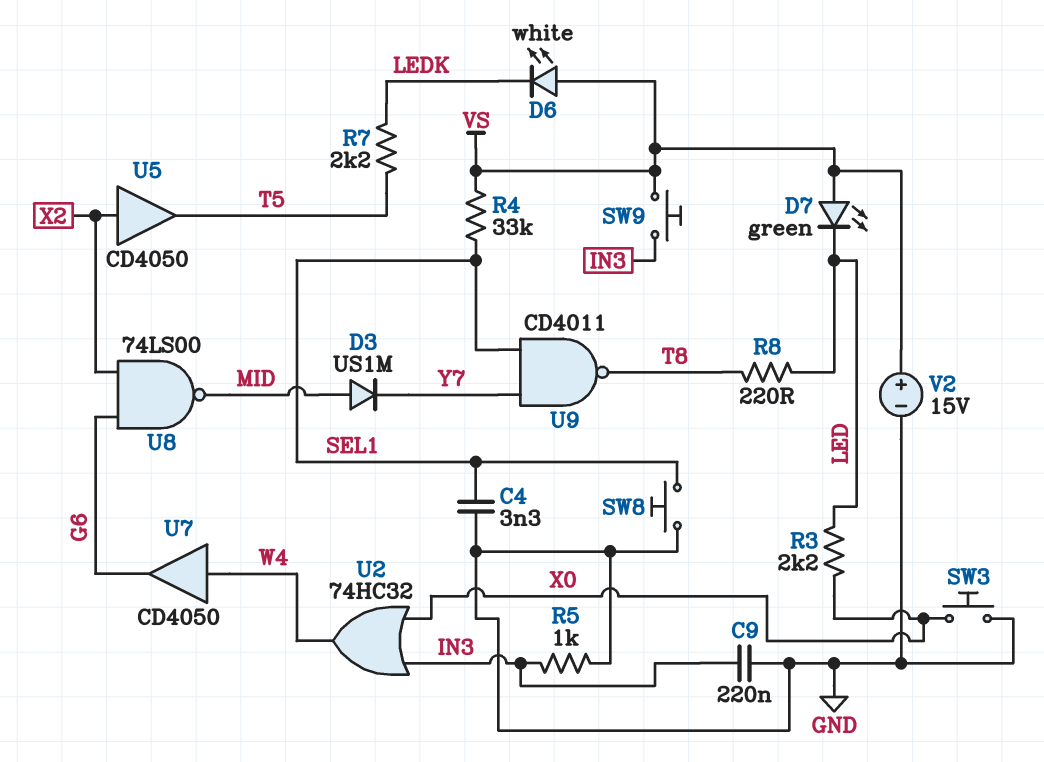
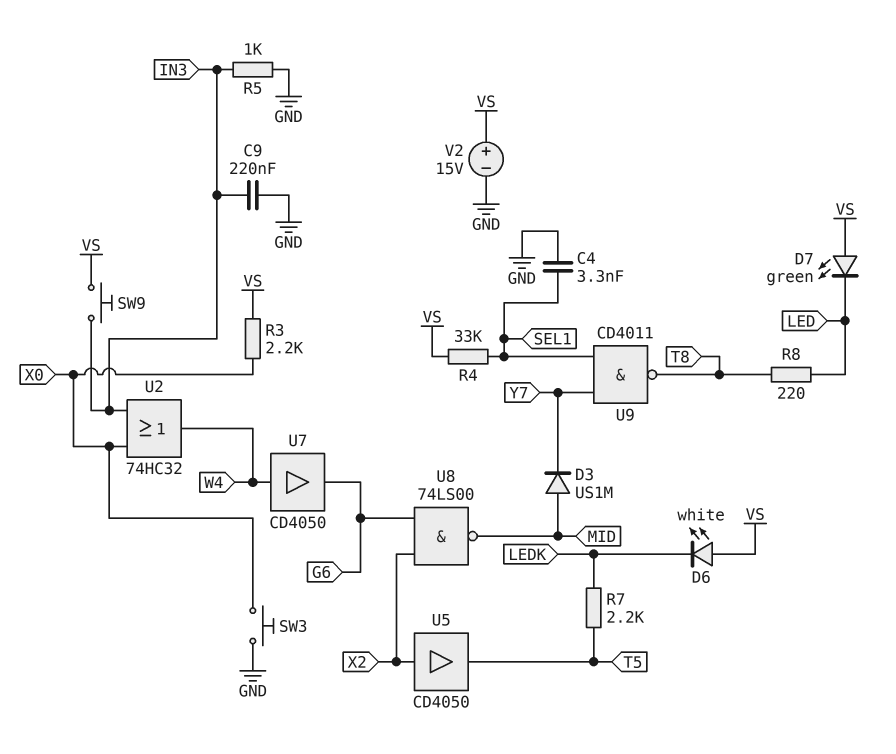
R3: 2.2k (LED, X0) -> 2.2k (VS, X0)
SW8: button (GND, SEL1) -> none

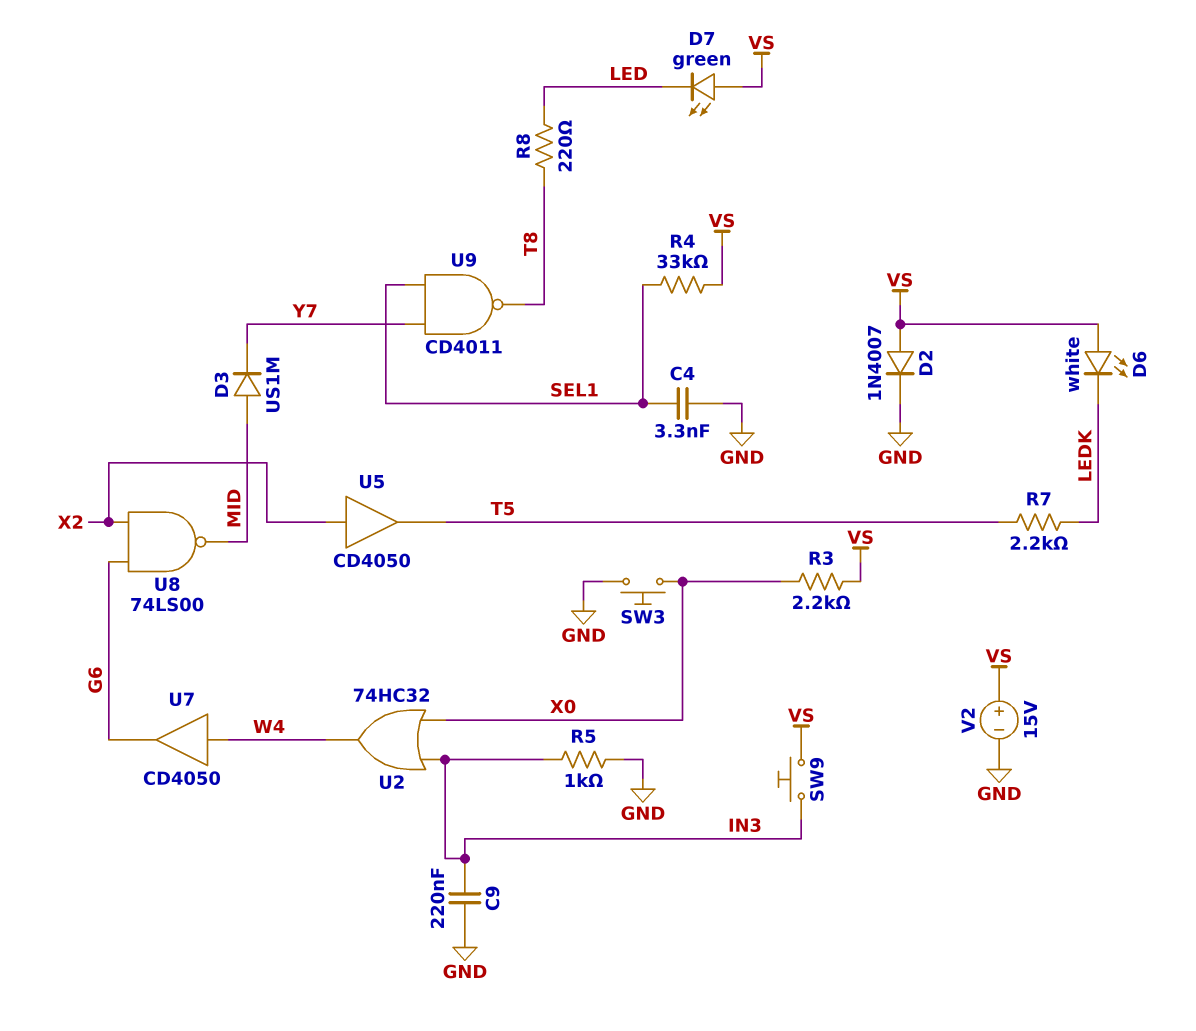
D2: none -> diode 1N4007 (A VS, K GND)

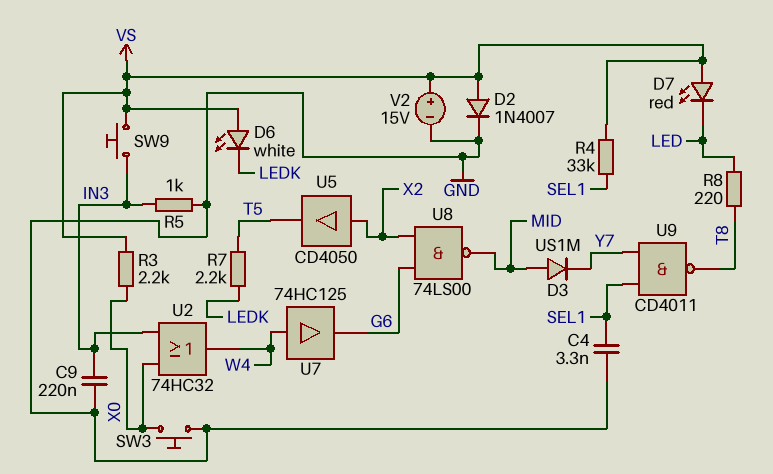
D7: LED green (A VS, K LED) -> LED red (A VS, K LED)
U7: buffer CD4050 (in W4, out G6) -> buffer 74HC125 (in W4, out G6)

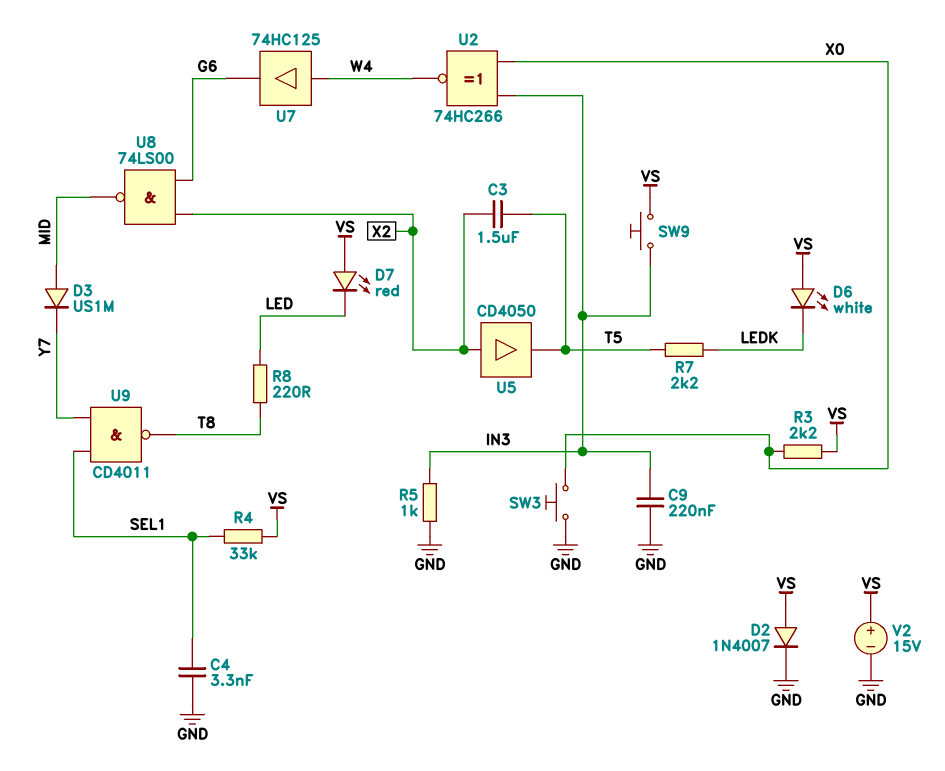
C3: none -> 1.5uF (T5, X2)
U2: OR 74HC32 (in IN3, in X0, out W4) -> XNOR 74HC266 (in IN3, in X0, out W4)

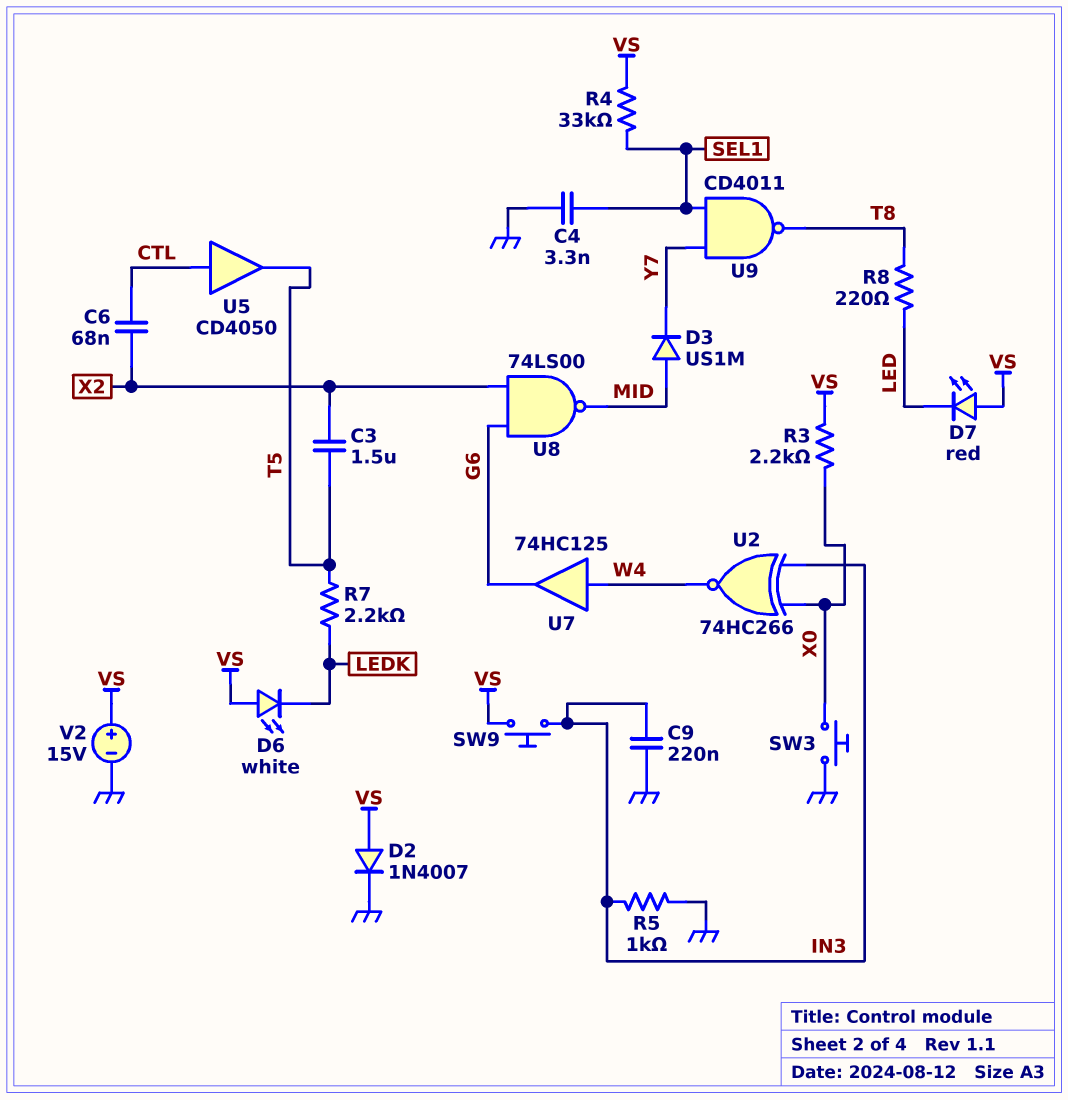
C6: none -> 68nF (CTL, X2)
U5: buffer CD4050 (in X2, out T5) -> buffer CD4050 (in CTL, out T5)

